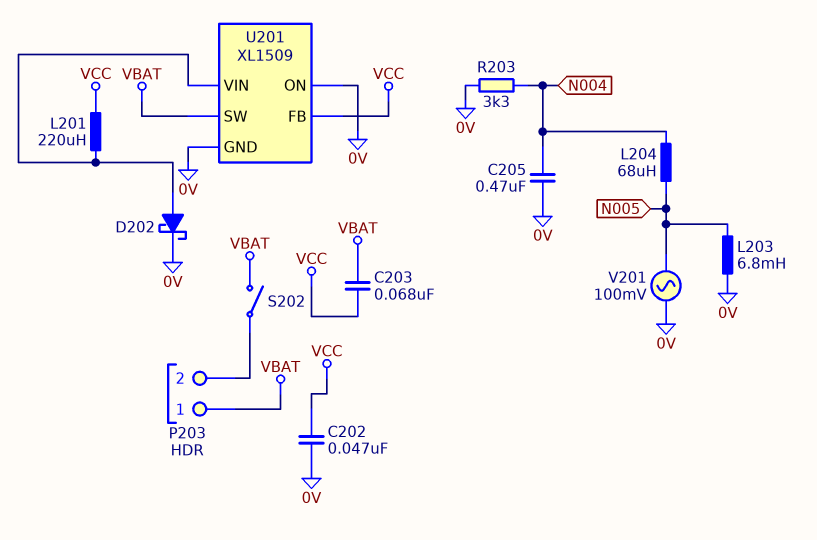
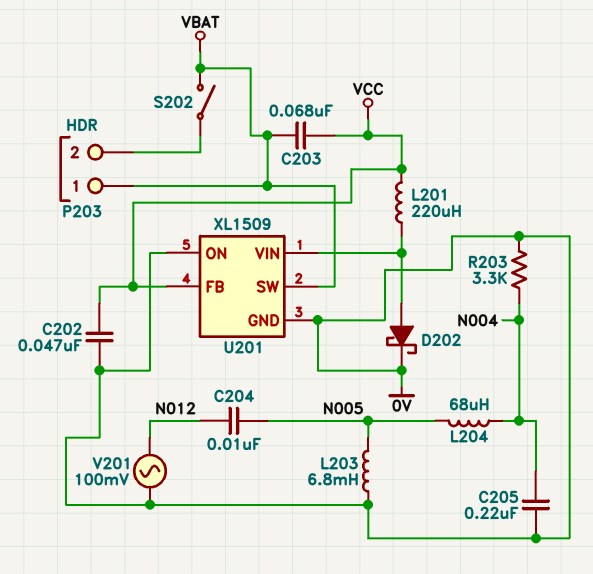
C204: none -> 10nF (N005, N012)
C205: 470nF (0V, N004) -> 220nF (0V, N004)
V201: AC 100mV (0V, N005) -> AC 100mV (0V, N012)

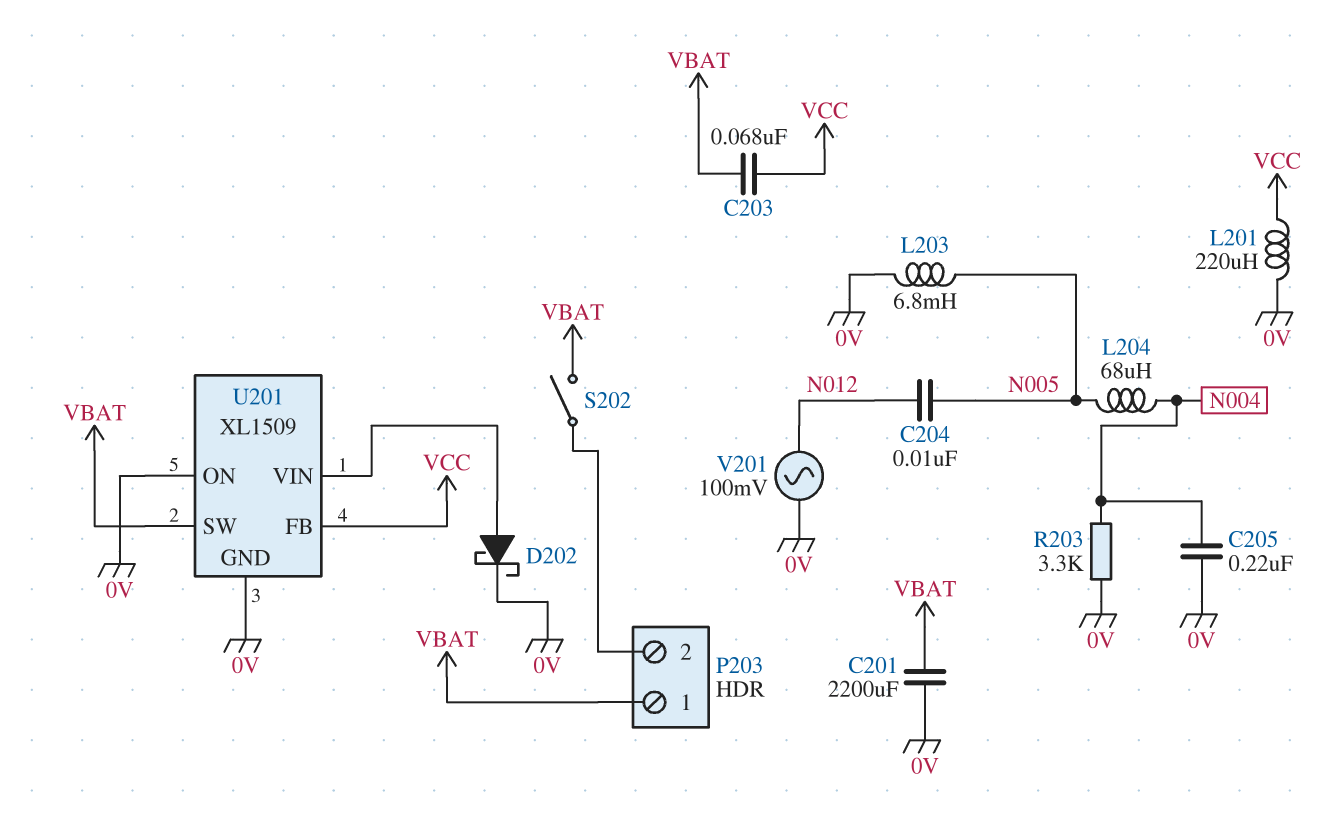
C201: none -> 2200uF (0V, VBAT)
C202: 47nF (0V, VCC) -> none
L201: 220uH (U201/VIN, VCC) -> 220uH (0V, VCC)

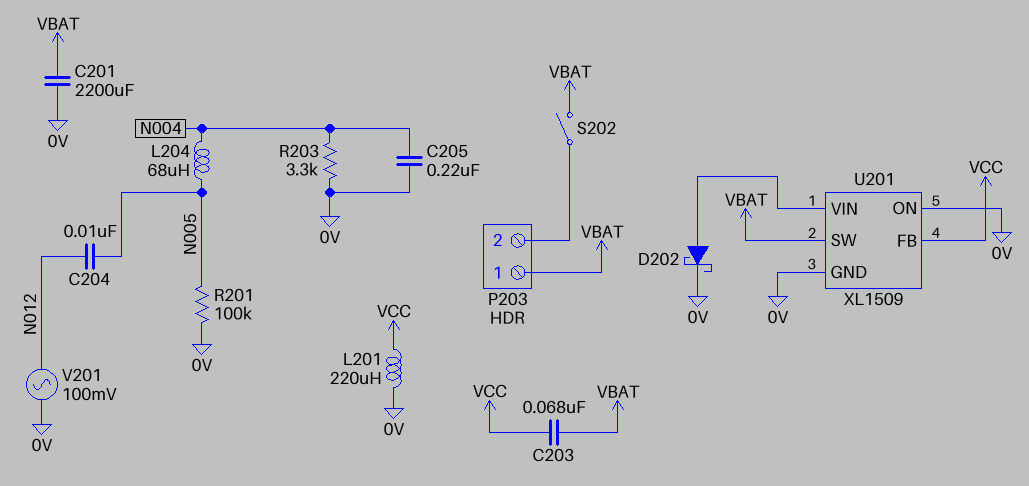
L203: 6.8mH (0V, N005) -> none
R201: none -> 100k (0V, N005)

